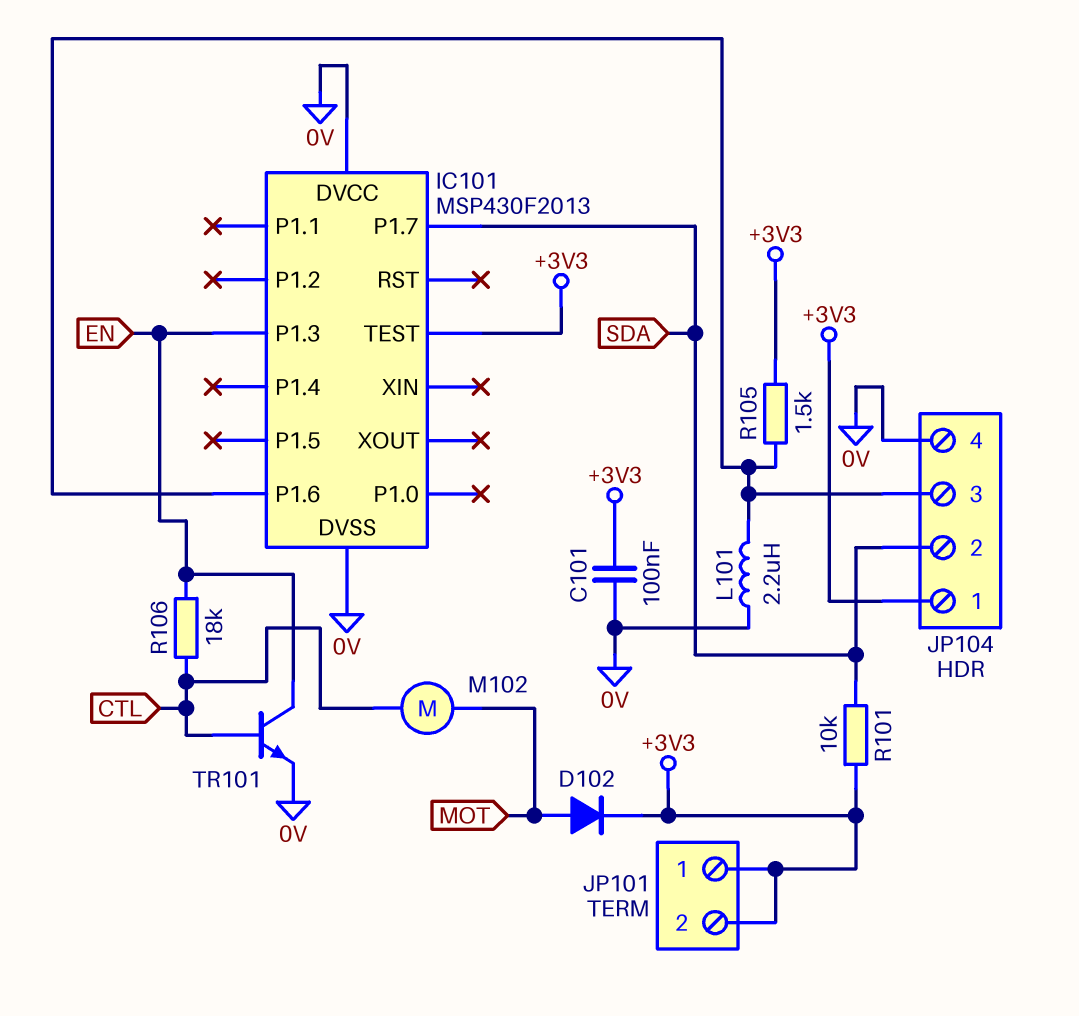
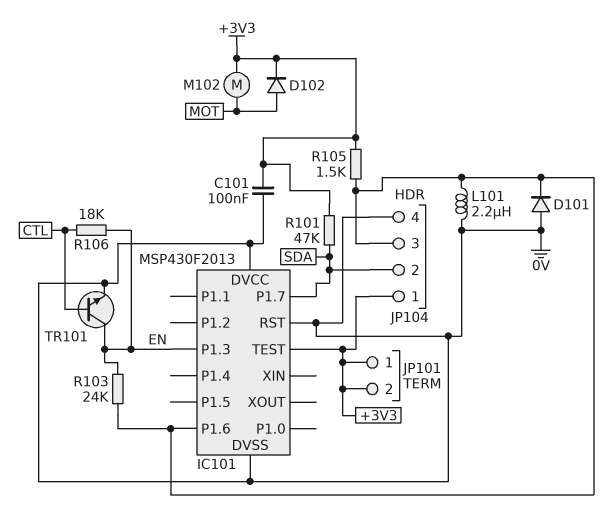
D101: none -> diode (A 0V, K IC101/P1.6)
IC101 pin RST: none -> 0V
M102: motor (CTL, MOT) -> motor (+3V3, MOT)
R101: 10k (+3V3, SDA) -> 47k (+3V3, SDA)
R103: none -> 24k (EN, IC101/P1.6)

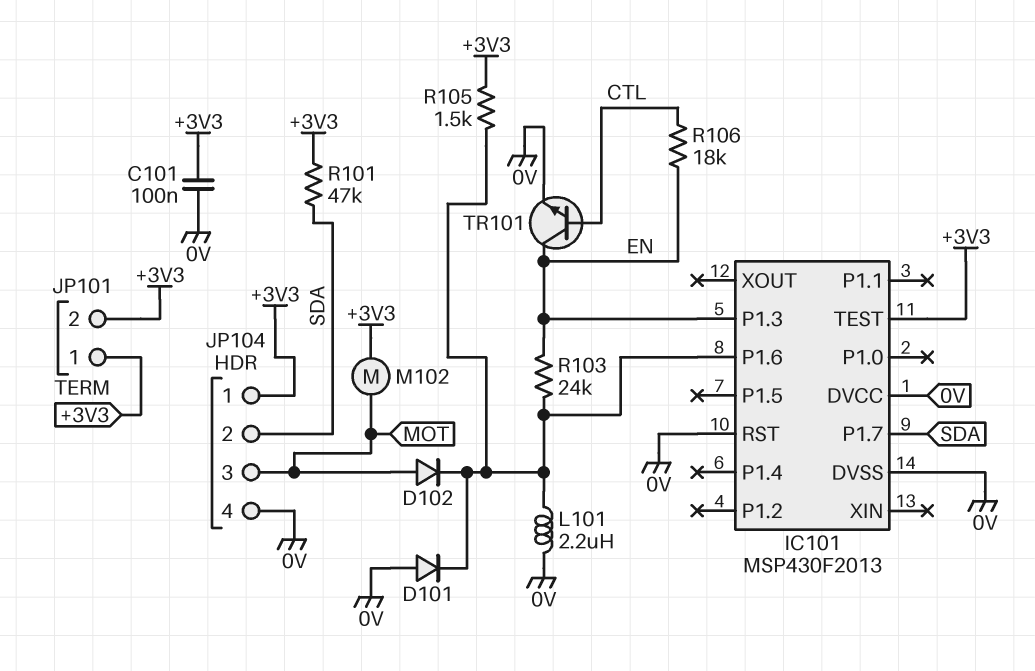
D102: diode (A MOT, K +3V3) -> diode (A MOT, K IC101/P1.6)
JP104 pin 3: IC101/P1.6 -> MOT

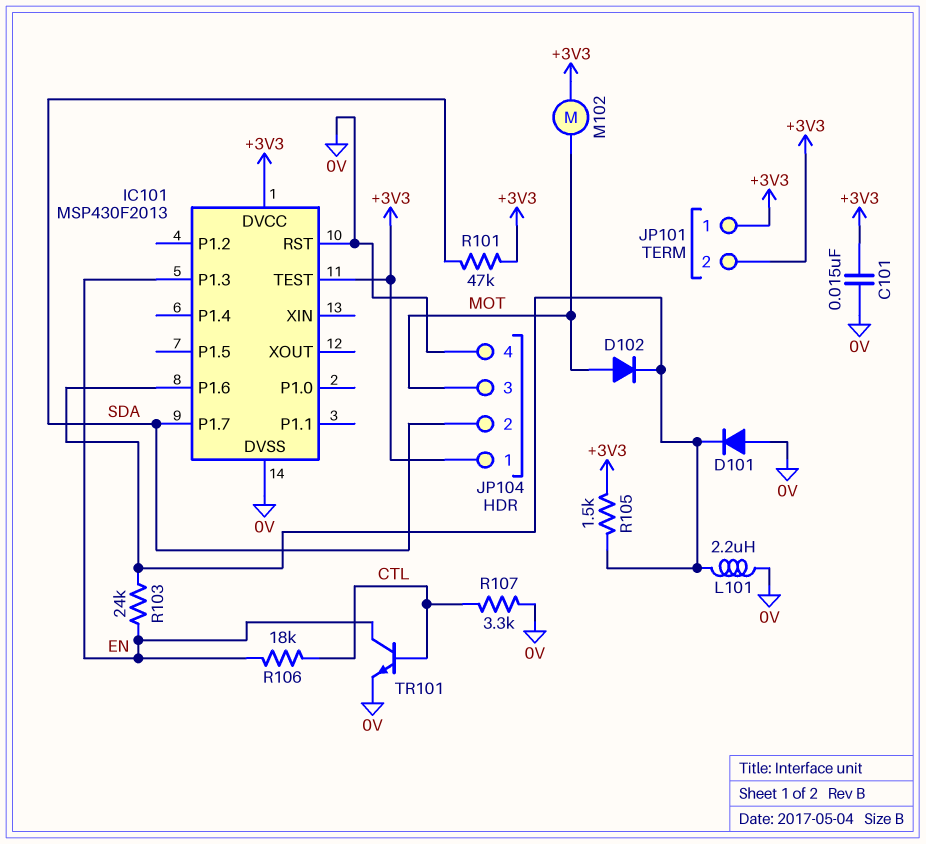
C101: 100nF (+3V3, 0V) -> 15nF (+3V3, 0V)
IC101 pin DVCC: 0V -> +3V3
R107: none -> 3.3k (0V, CTL)

